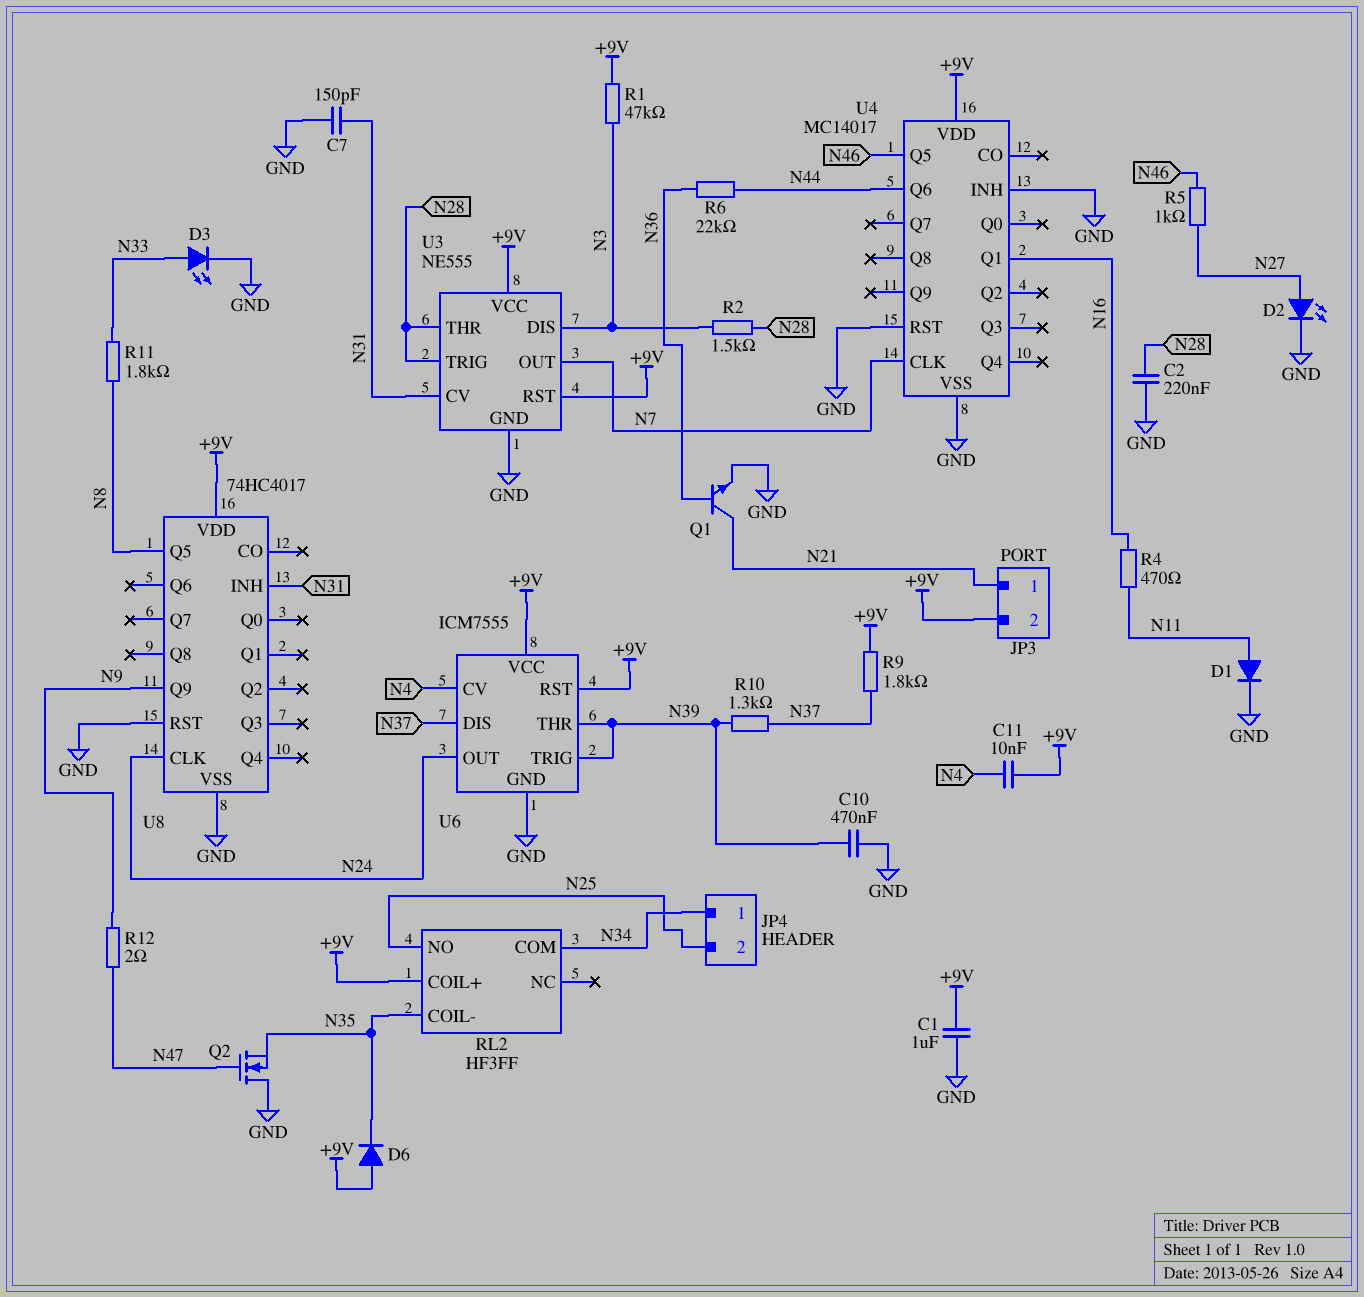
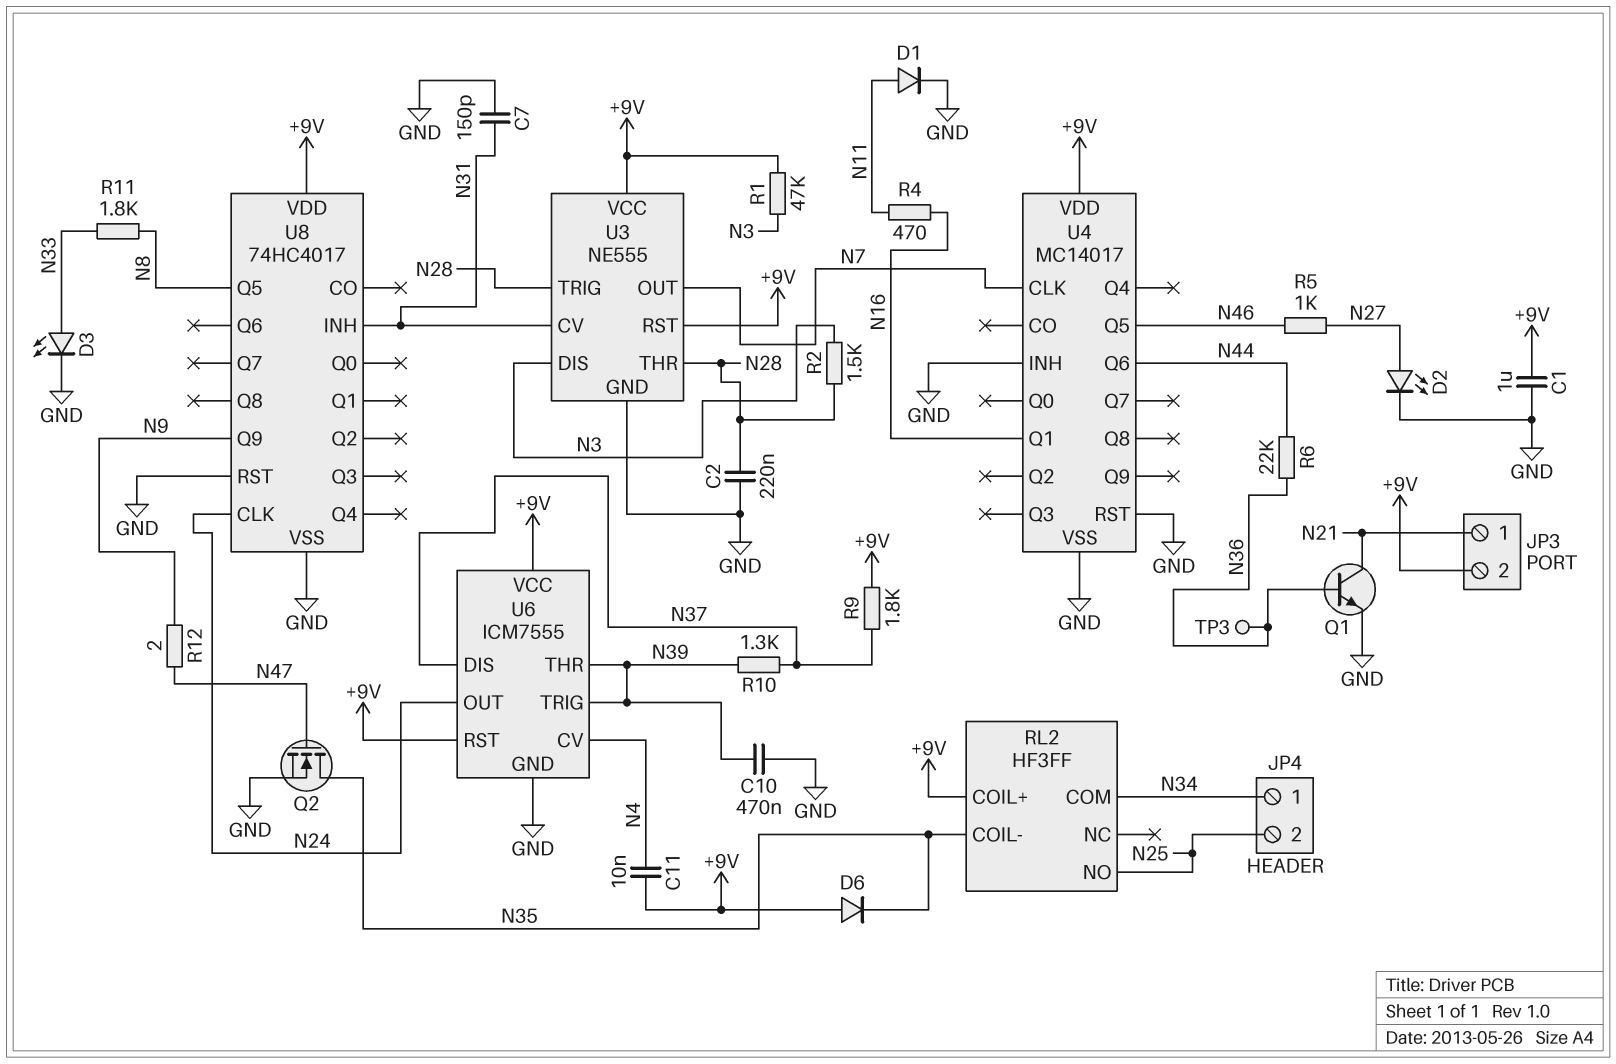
Q2: NMOS (G N47, D GND, S N35) -> NMOS (G N47, D N35, S GND)
TP3: none -> test point (N36)

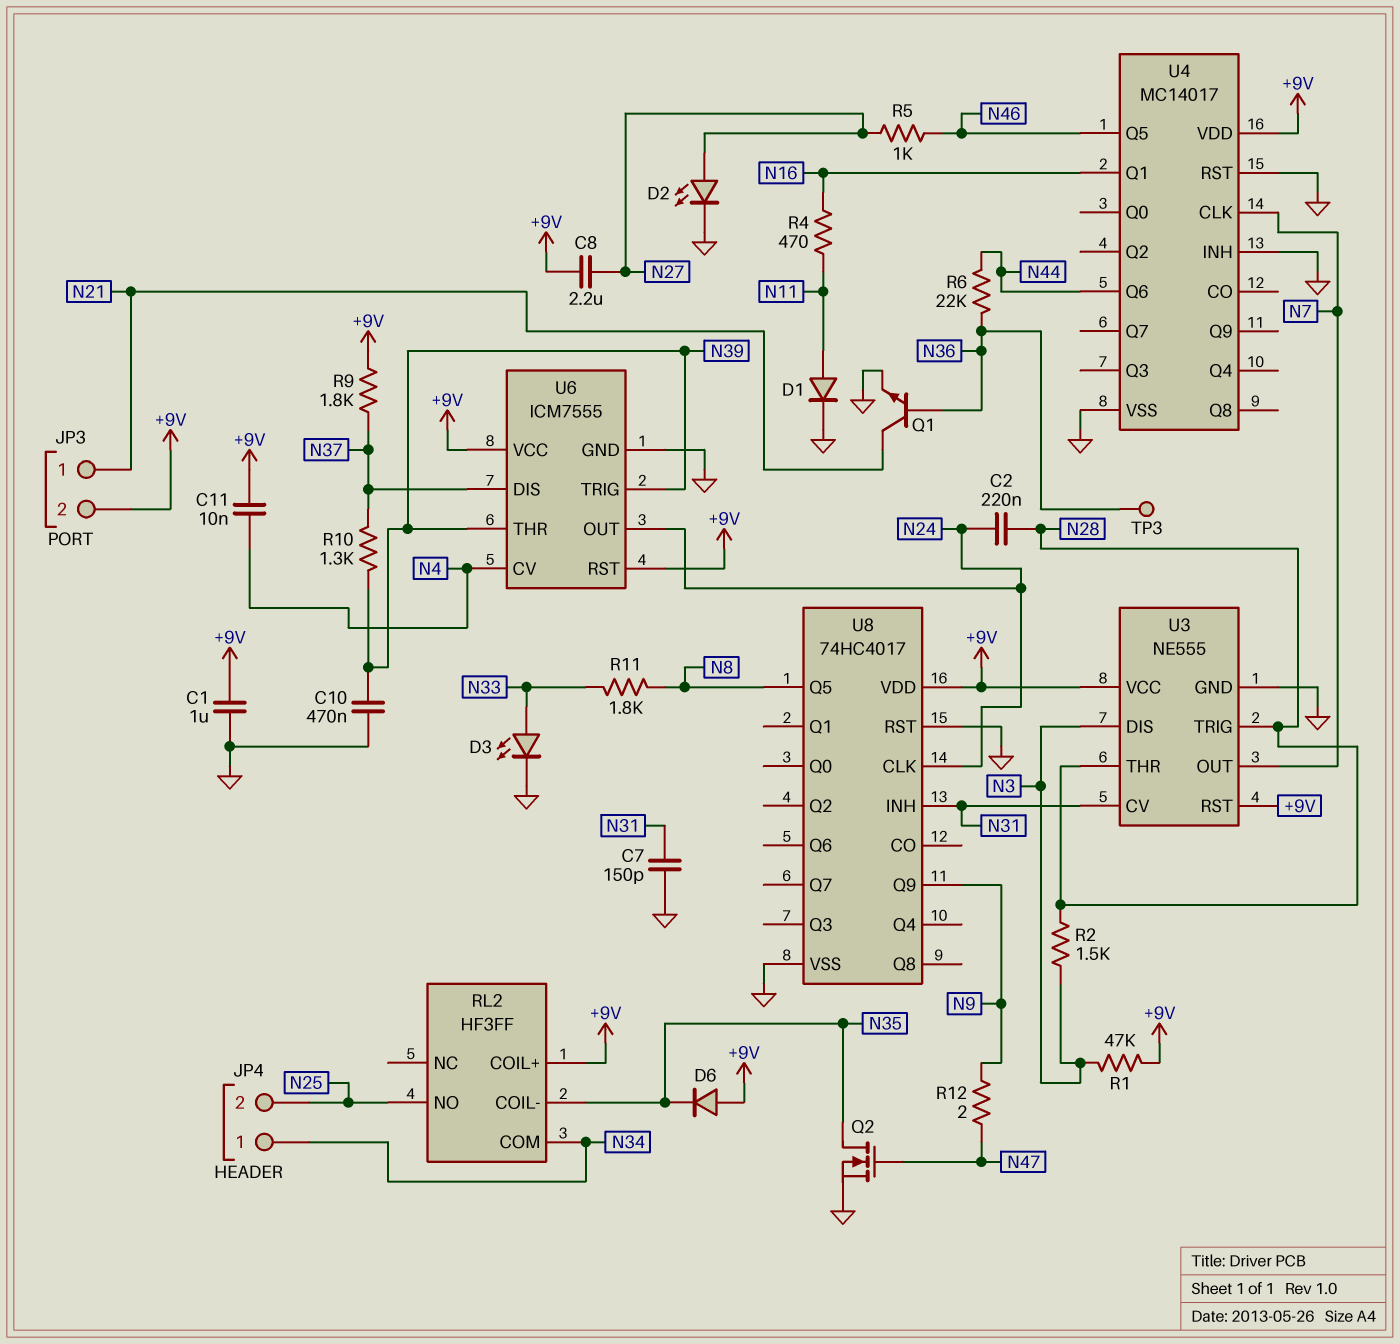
C2: 220nF (GND, N28) -> 220nF (N24, N28)
C8: none -> 2.2uF (+9V, N27)

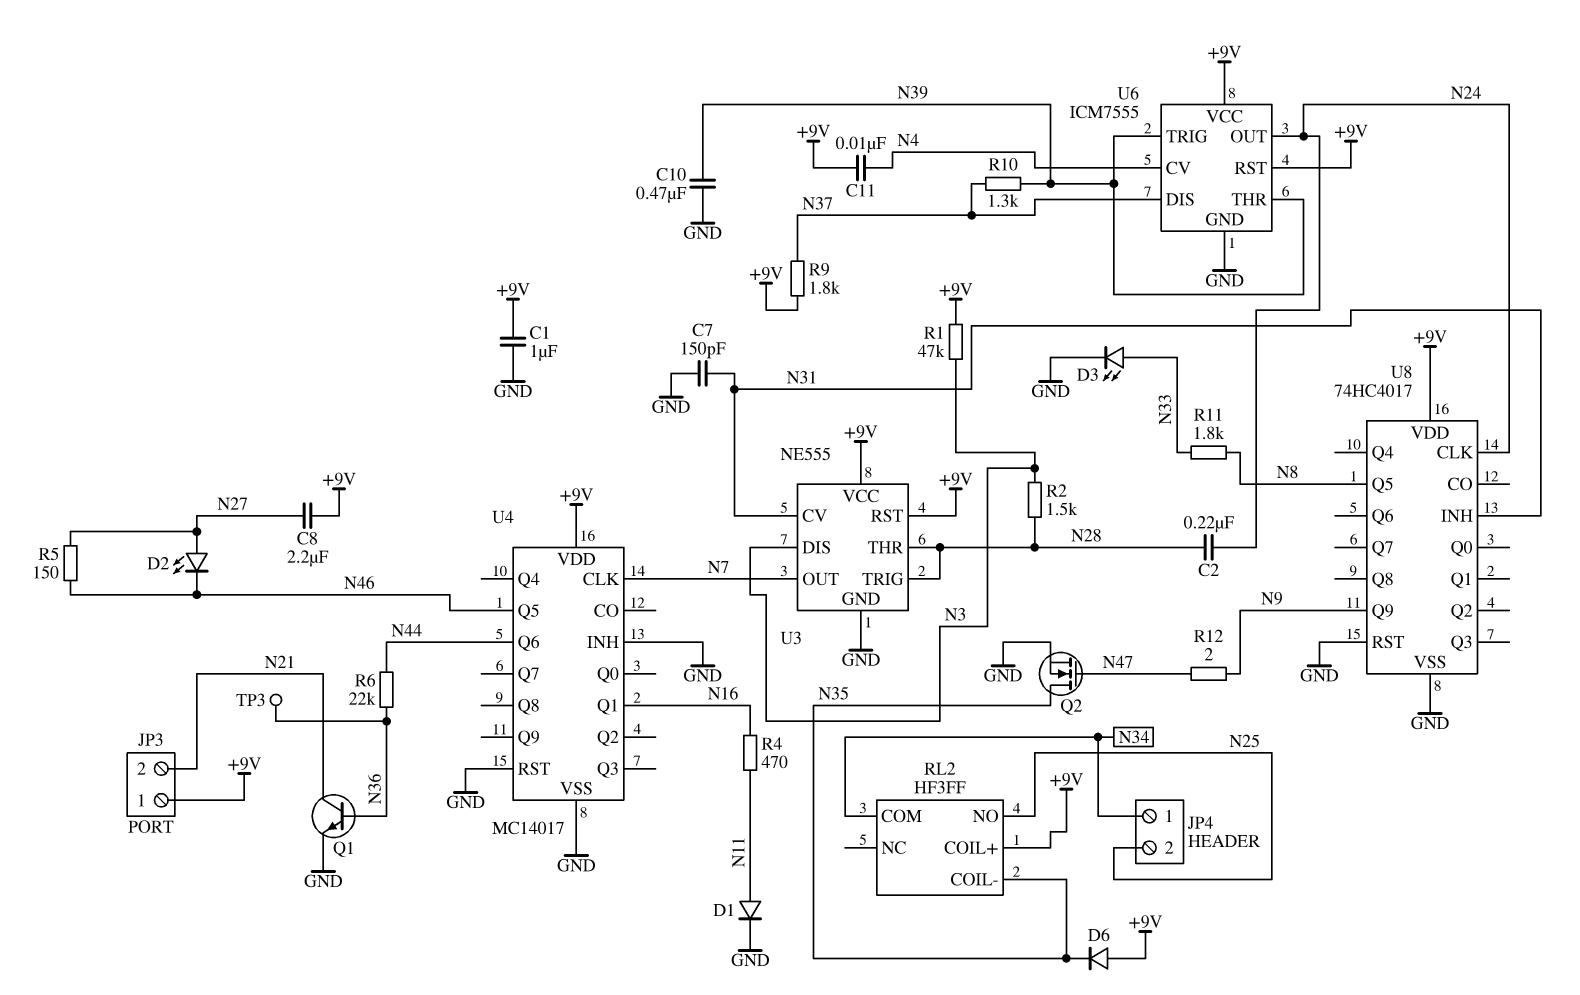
D2: LED (A N27, K GND) -> LED (A N27, K N46)
JP3 pin 1: N21 -> +9V
JP3 pin 2: +9V -> N21
R5: 1k (N27, N46) -> 150 (N27, N46)

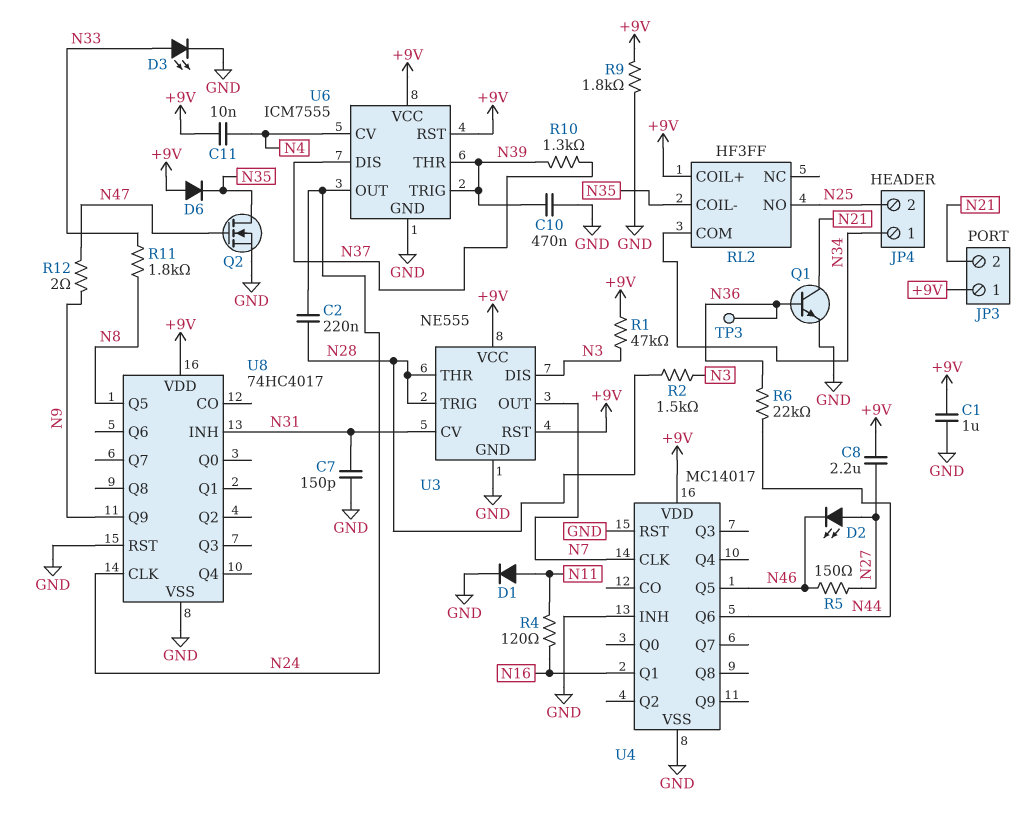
R4: 470 (N11, N16) -> 120 (N11, N16)
R9: 1.8k (+9V, N37) -> 1.8k (+9V, GND)

